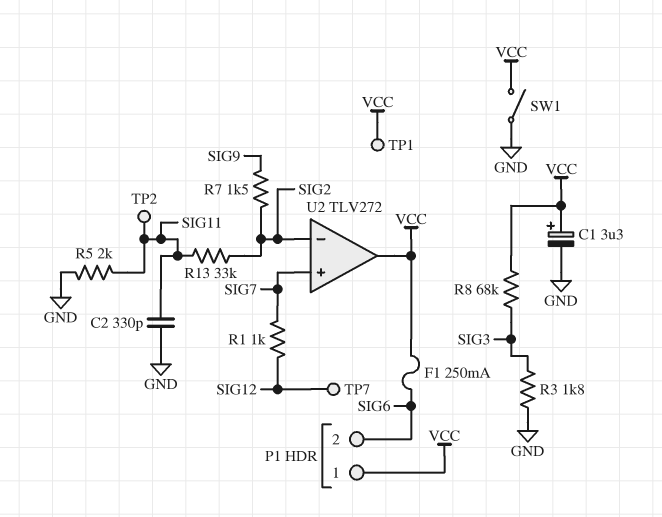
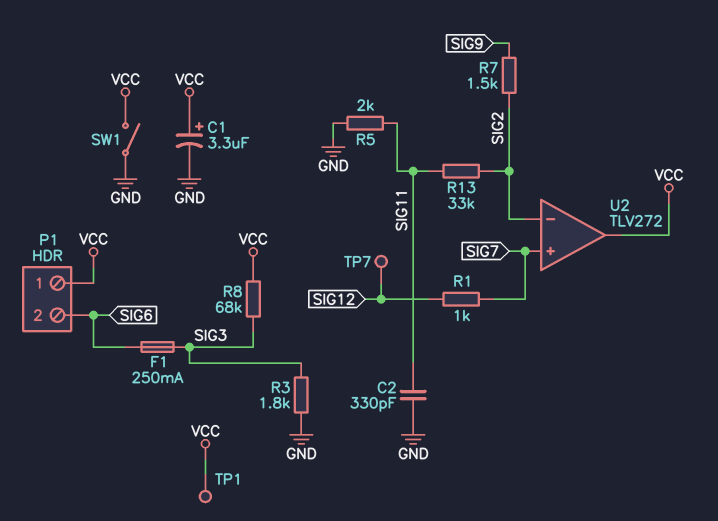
F1: 250mA (SIG6, VCC) -> 250mA (SIG3, SIG6)
TP2: test point (SIG11) -> none

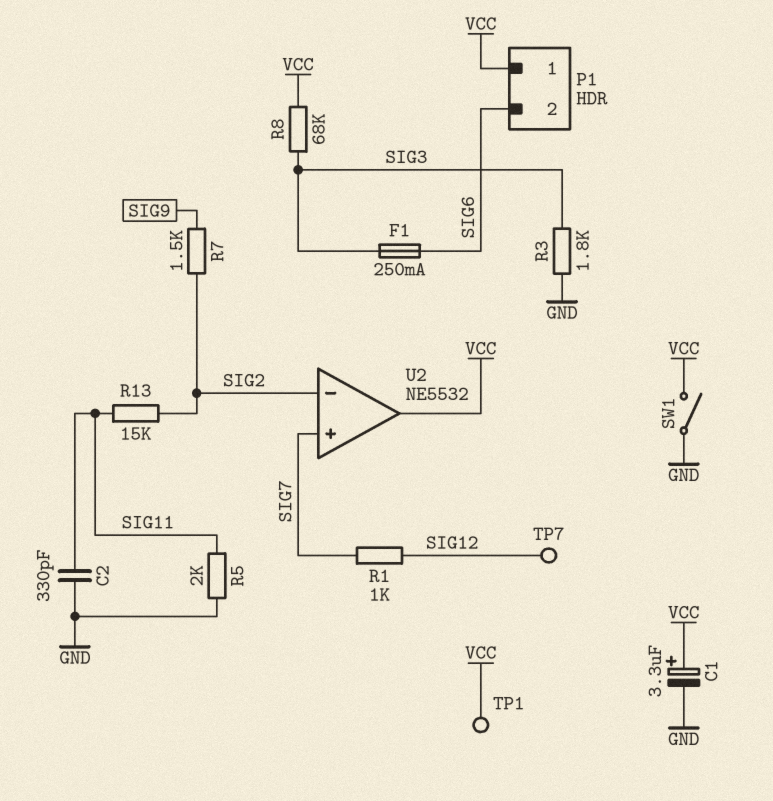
R13: 33k (SIG2, SIG11) -> 15k (SIG2, SIG11)
U2: TLV272 -> NE5532

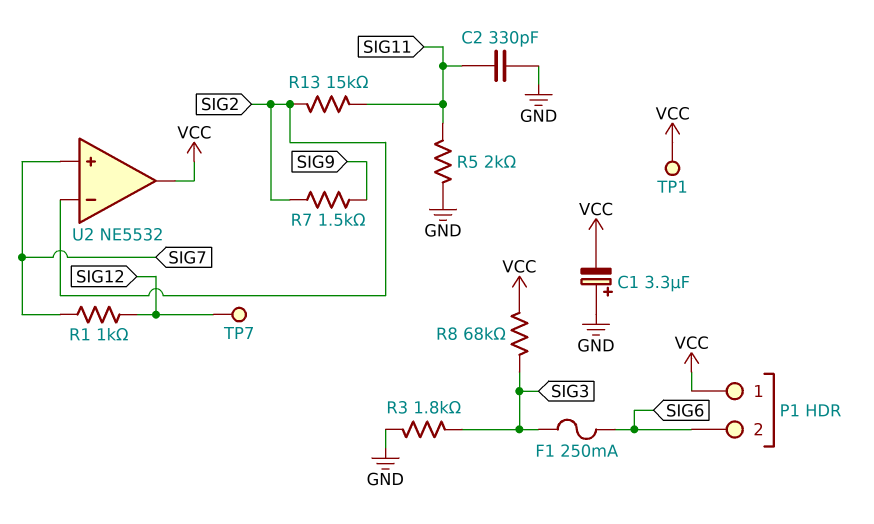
C1: 3.3uF (plus VCC, minus GND) -> 3.3uF (plus GND, minus VCC)
SW1: switch (GND, VCC) -> none

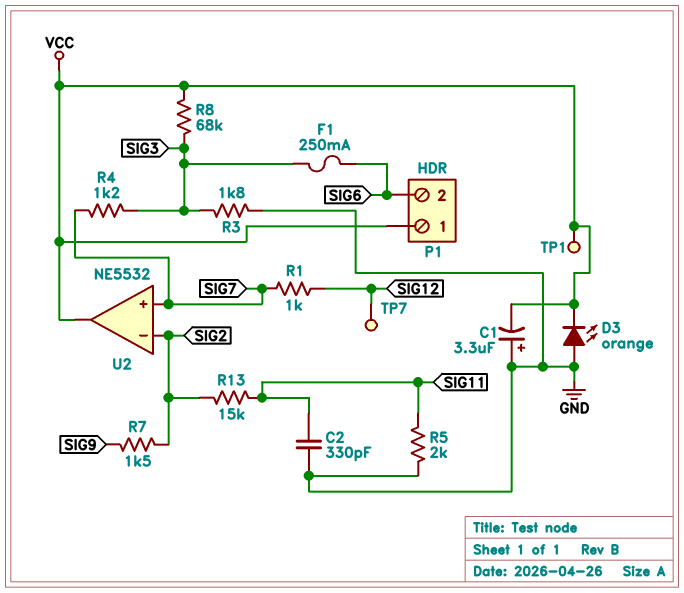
D3: none -> LED orange (A GND, K VCC)
R4: none -> 1.2k (SIG3, SIG7)

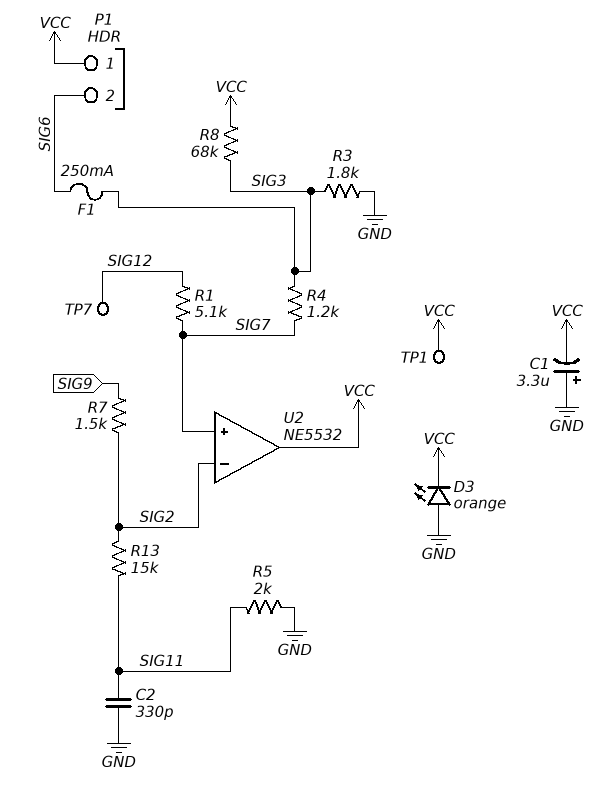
R1: 1k (SIG7, SIG12) -> 5.1k (SIG7, SIG12)

